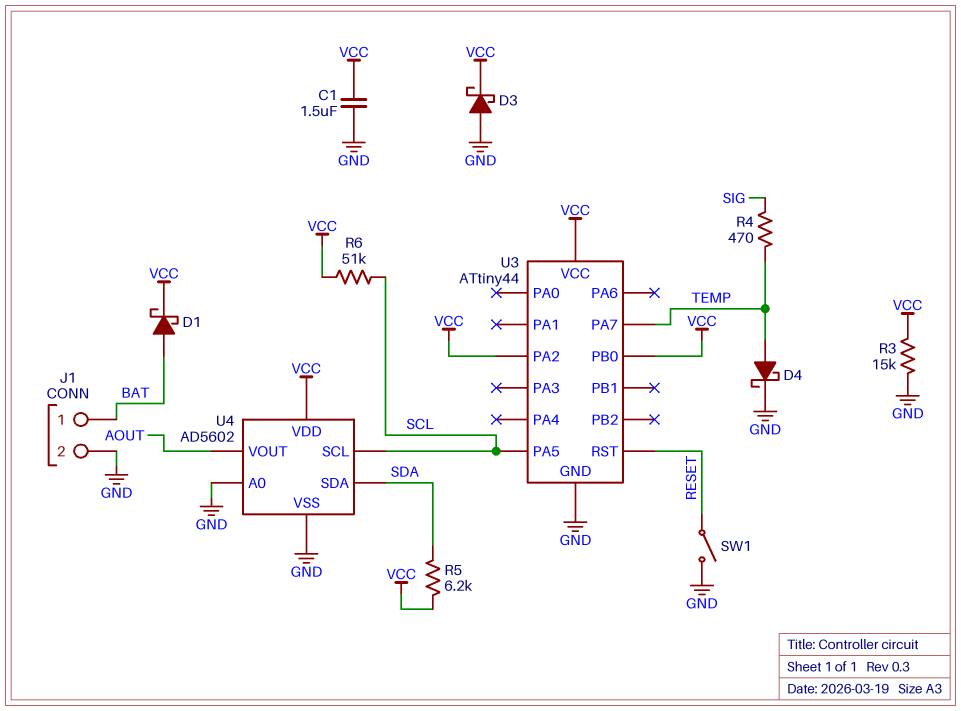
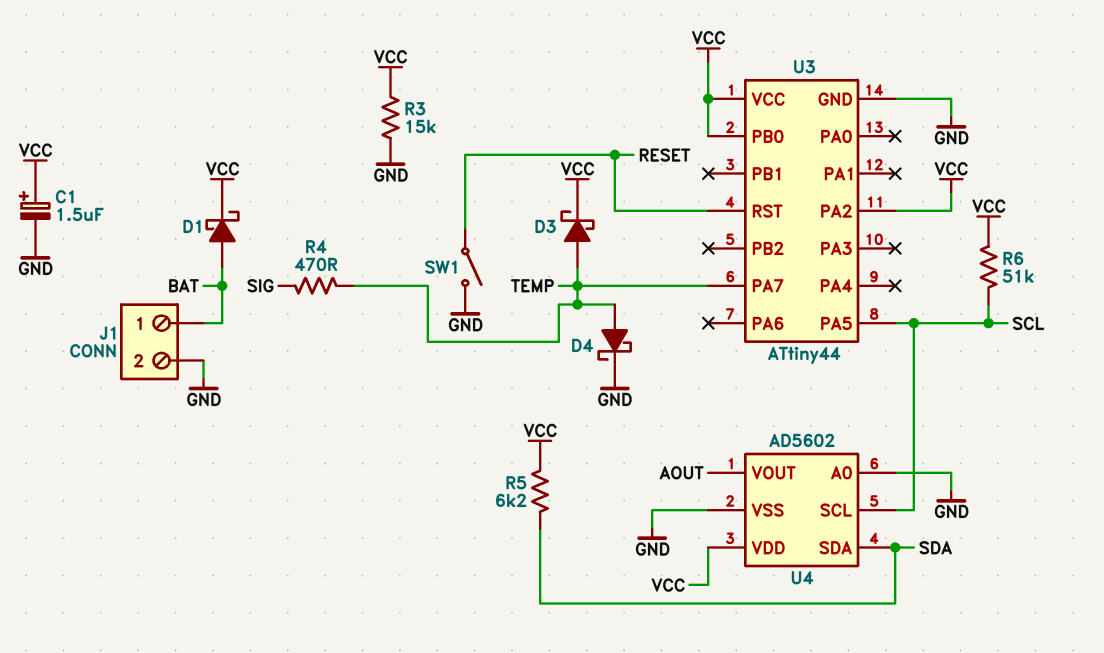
C1: 1.5uF (GND, VCC) -> 1.5uF (plus VCC, minus GND)
D3: schottky (A GND, K VCC) -> schottky (A TEMP, K VCC)

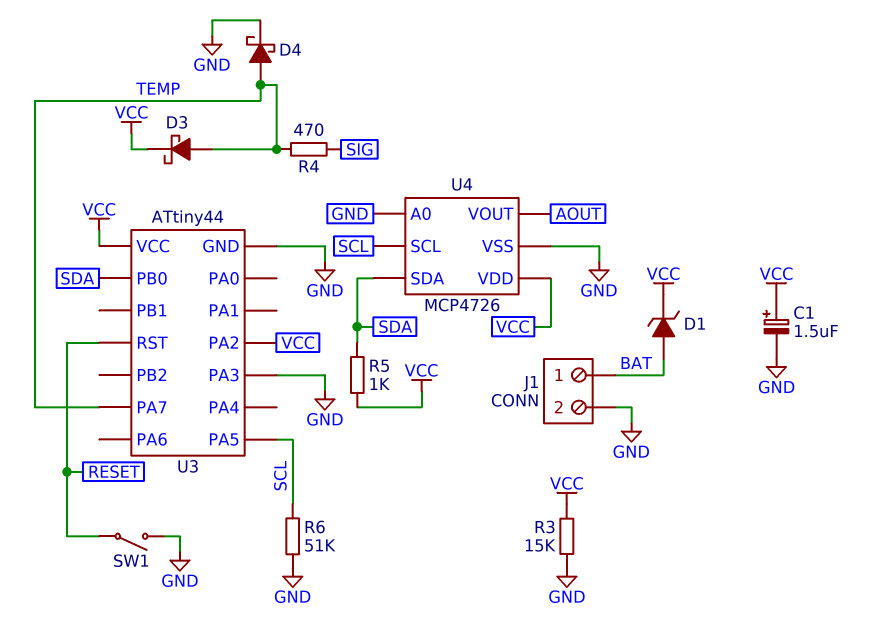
D1: schottky (A BAT, K VCC) -> zener (A BAT, K VCC)
R5: 6.2k (SDA, VCC) -> 1k (SDA, VCC)
R6: 51k (SCL, VCC) -> 51k (GND, SCL)
U3 pin PA3: none -> GND
U3 pin PB0: VCC -> SDA
U4: AD5602 -> MCP4726

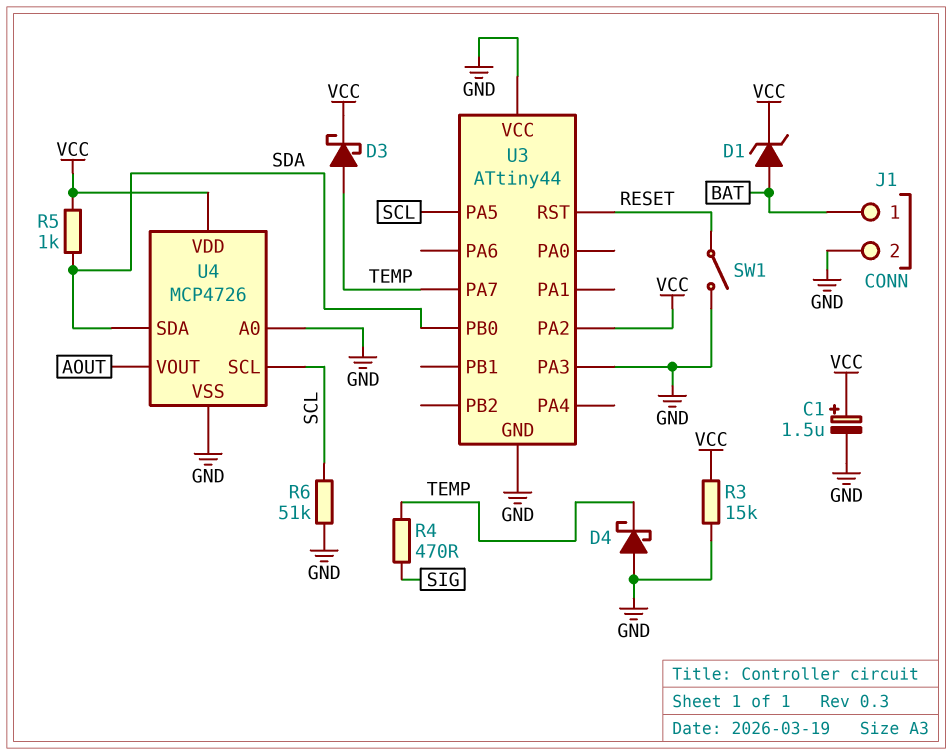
D4: schottky (A TEMP, K GND) -> schottky (A GND, K TEMP)
U3 pin VCC: VCC -> GND

